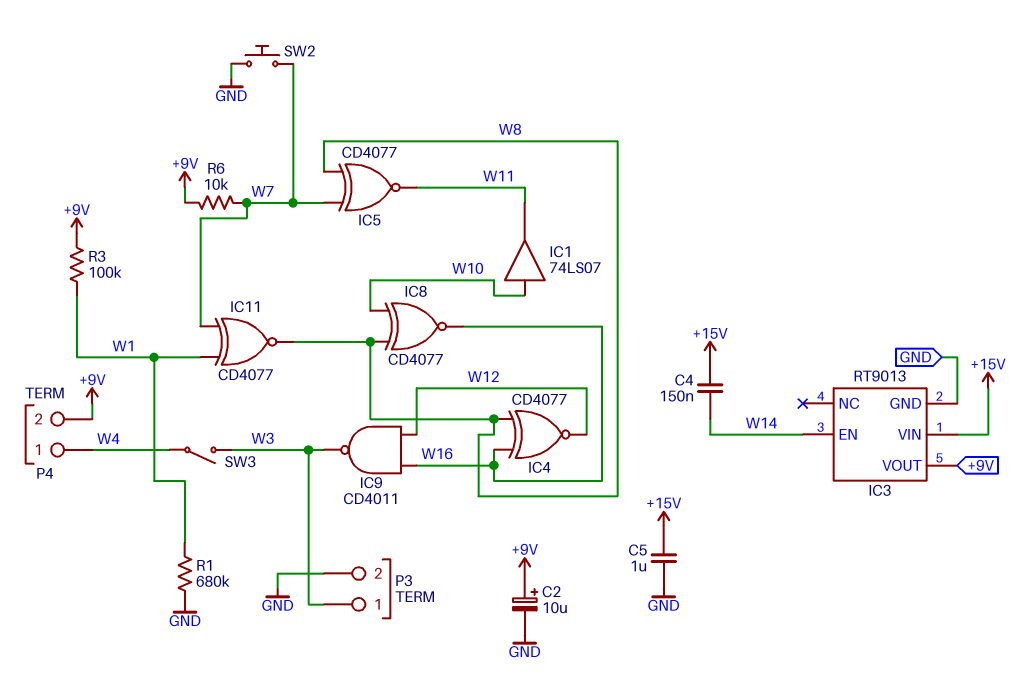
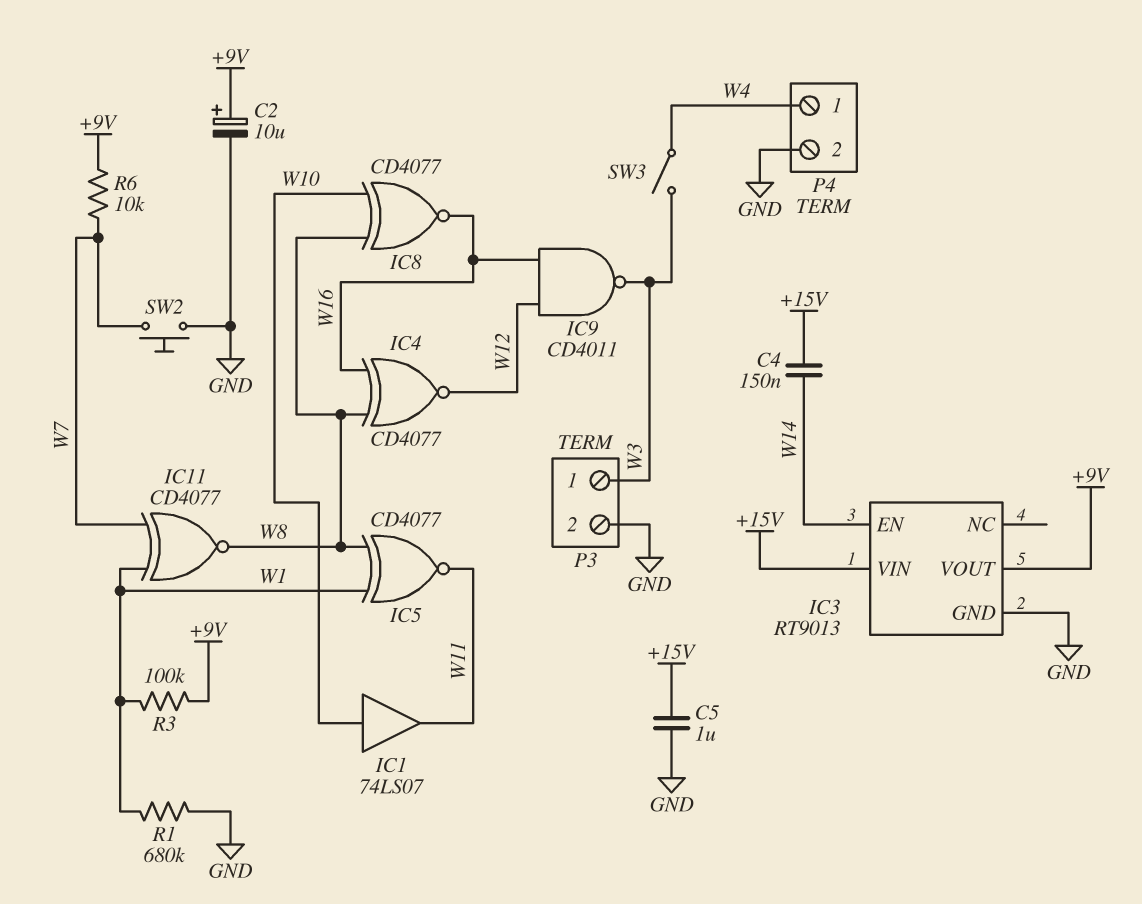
IC5: XNOR CD4077 (in W7, in W8, out W11) -> XNOR CD4077 (in W1, in W8, out W11)
P4 pin 2: +9V -> GND

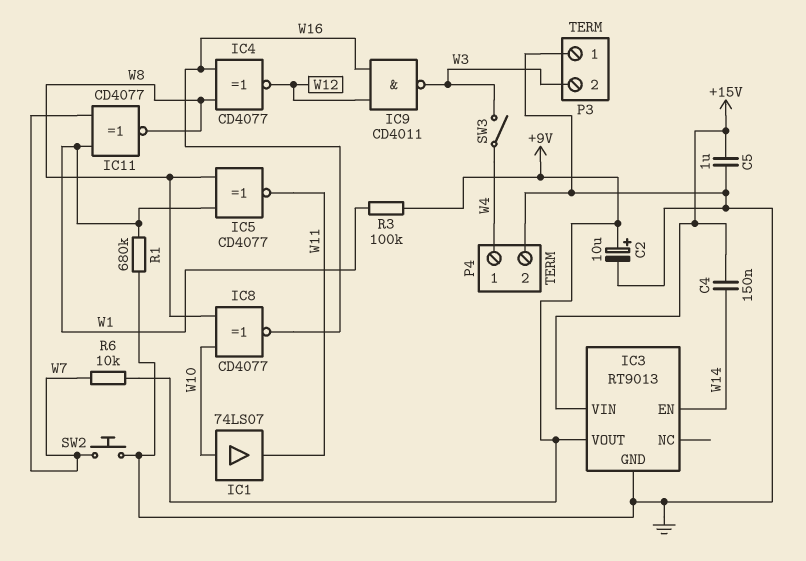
P3 pin 1: W3 -> GND
P3 pin 2: GND -> W3

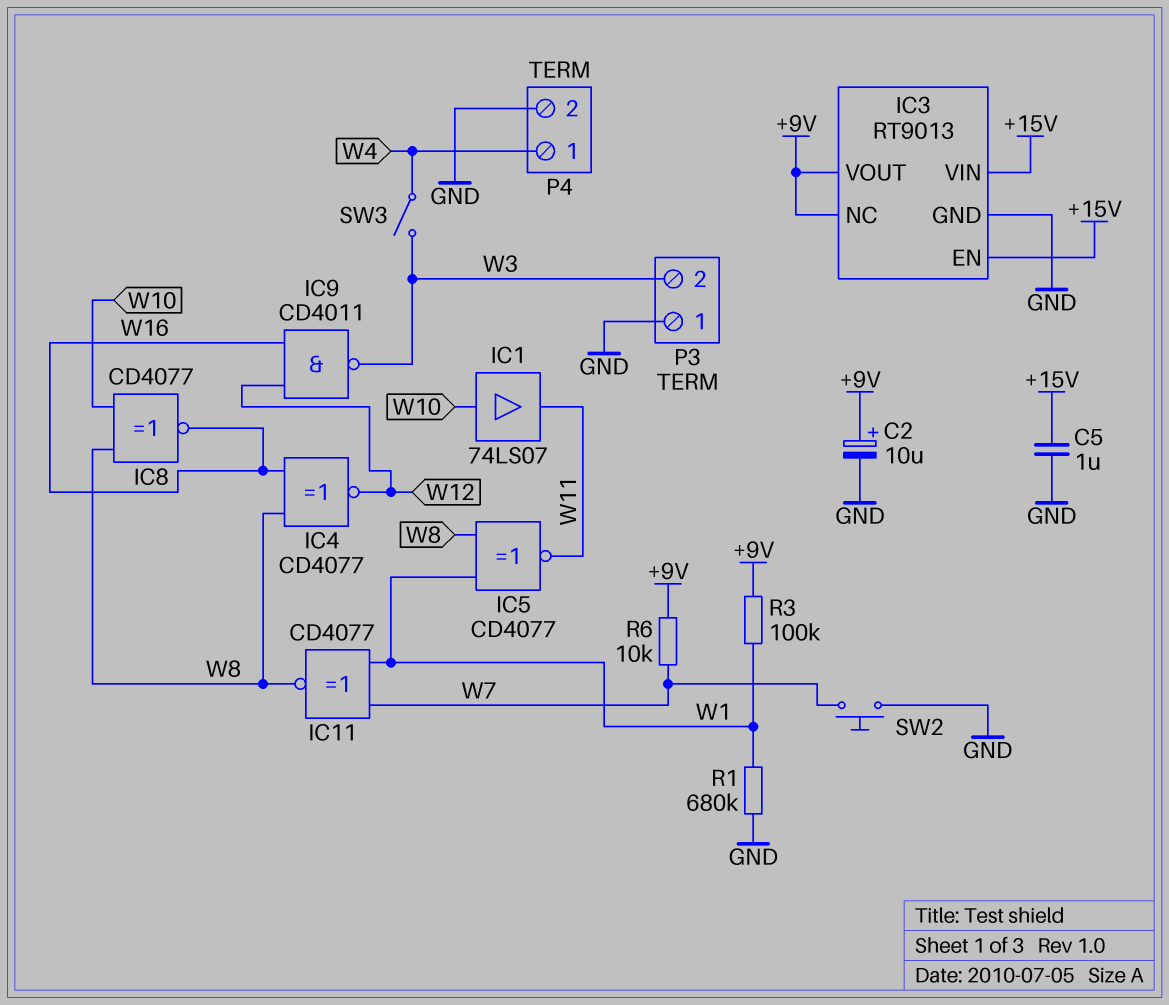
C4: 150nF (+15V, W14) -> none
IC3 pin EN: W14 -> +15V
IC3 pin NC: none -> +9V

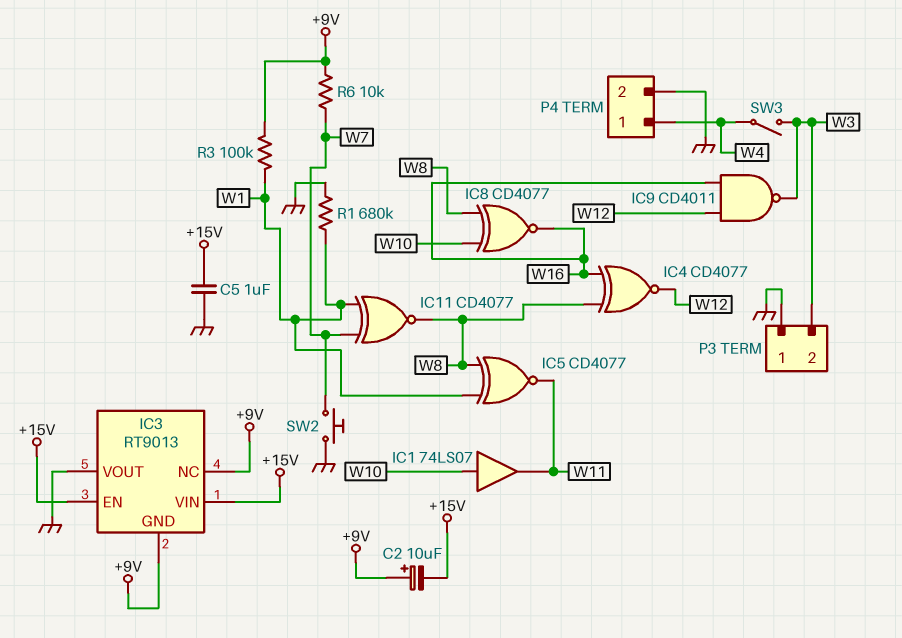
C2: 10uF (plus +9V, minus GND) -> 10uF (plus +9V, minus +15V)
IC3 pin GND: GND -> +9V
IC3 pin VOUT: +9V -> GND

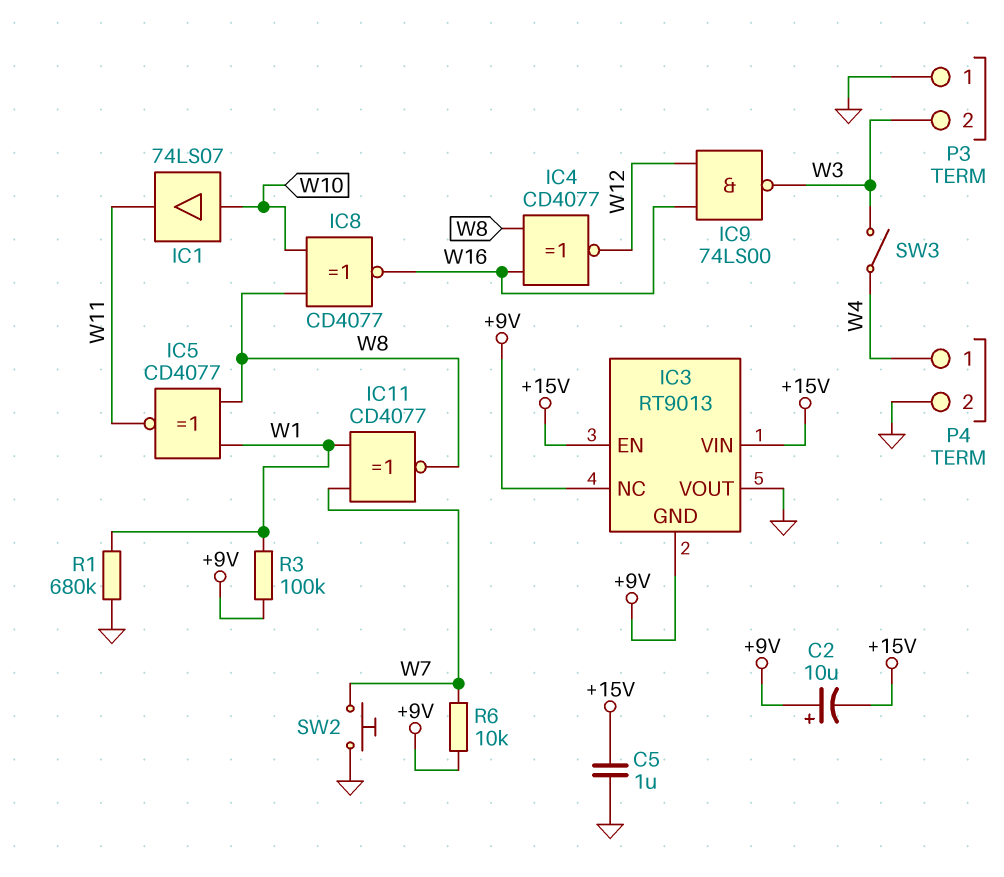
IC9: NAND CD4011 (in W12, in W16, out W3) -> NAND 74LS00 (in W12, in W16, out W3)

